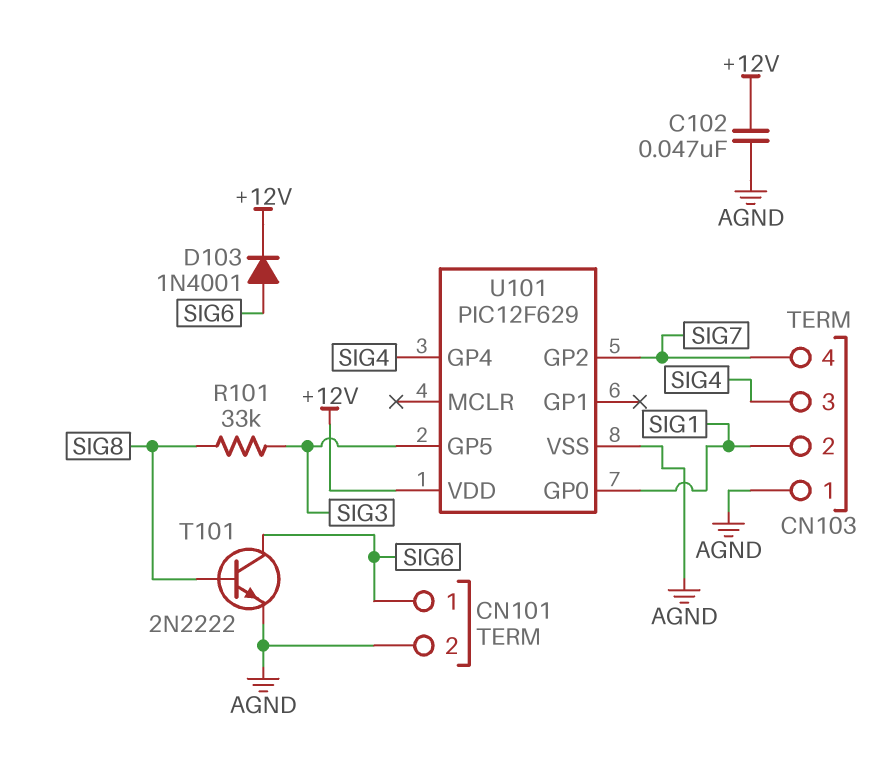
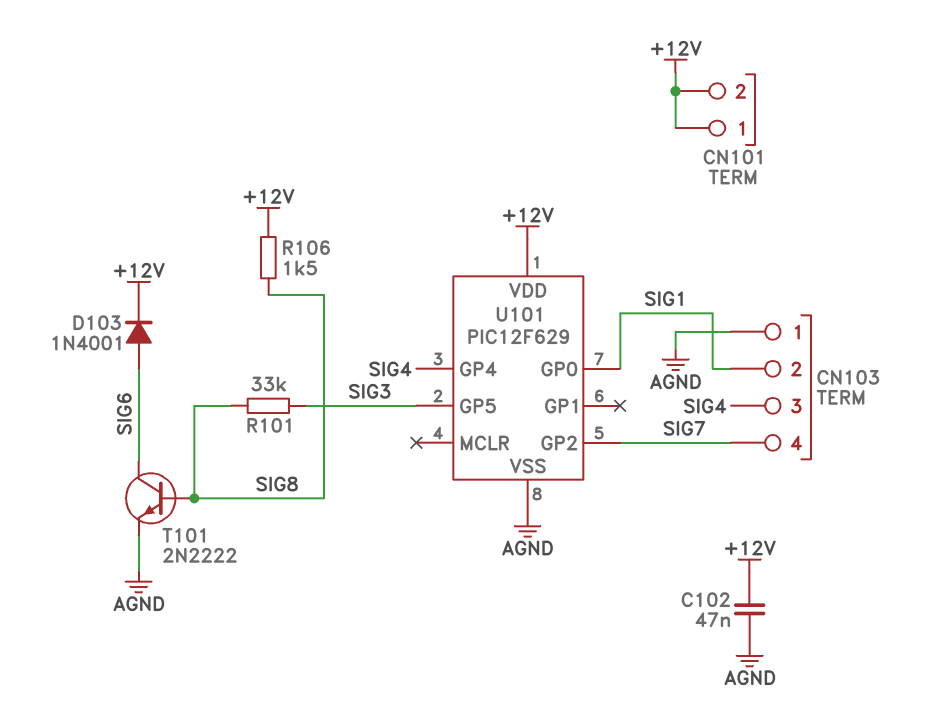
CN101 pin 1: SIG6 -> +12V
CN101 pin 2: AGND -> +12V
R106: none -> 1.5k (+12V, SIG8)

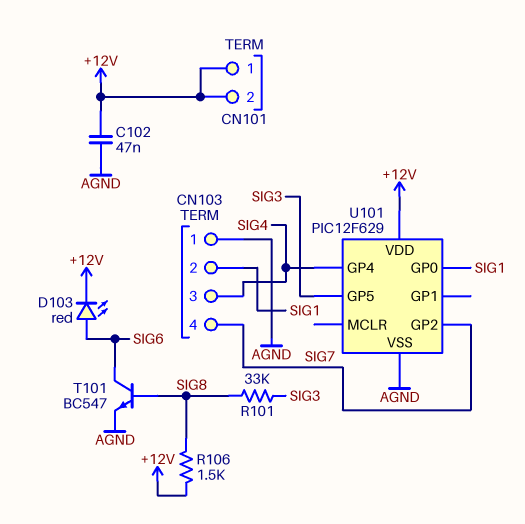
D103: diode 1N4001 (A SIG6, K +12V) -> LED red (A SIG6, K +12V)
T101: NPN 2N2222 (B SIG8, C SIG6, E AGND) -> NPN BC547 (B SIG8, C SIG6, E AGND)

